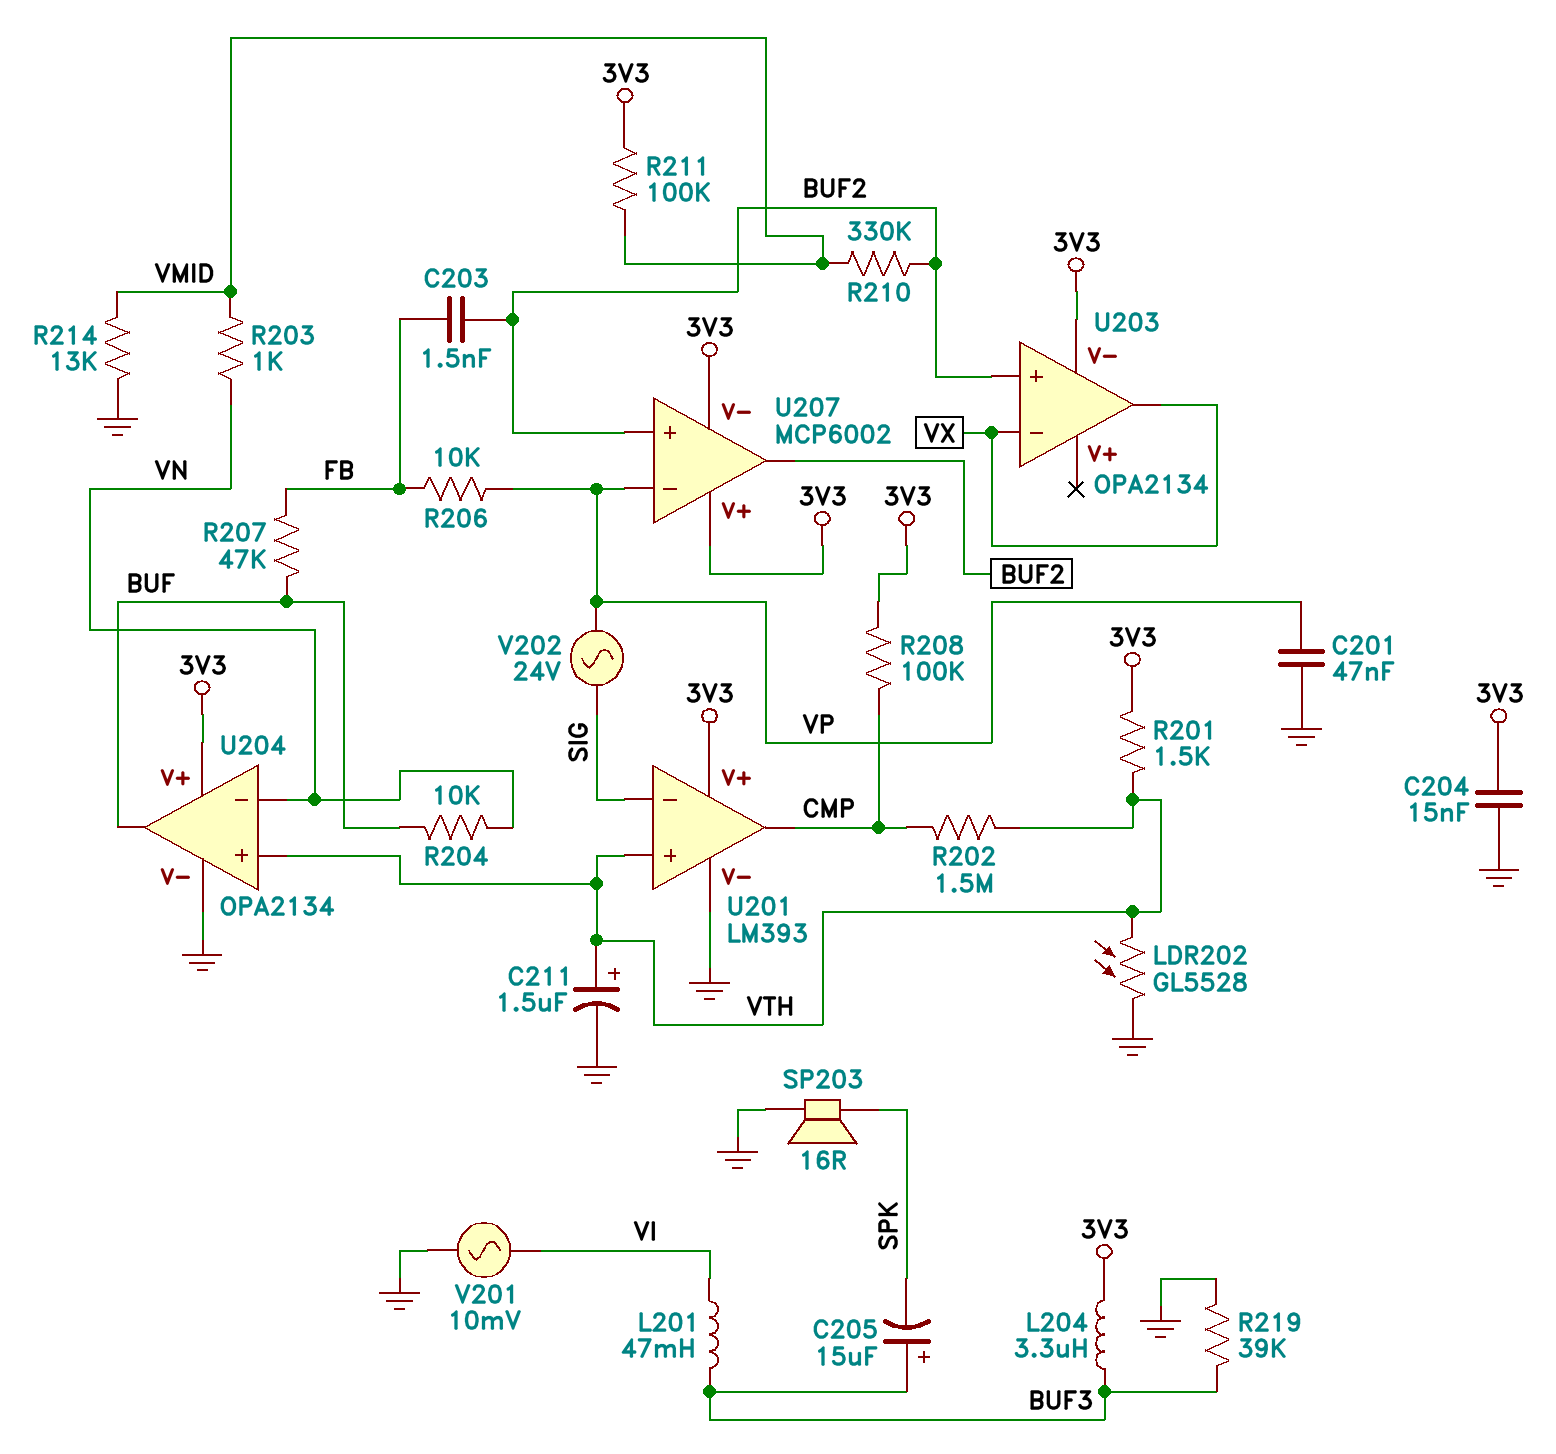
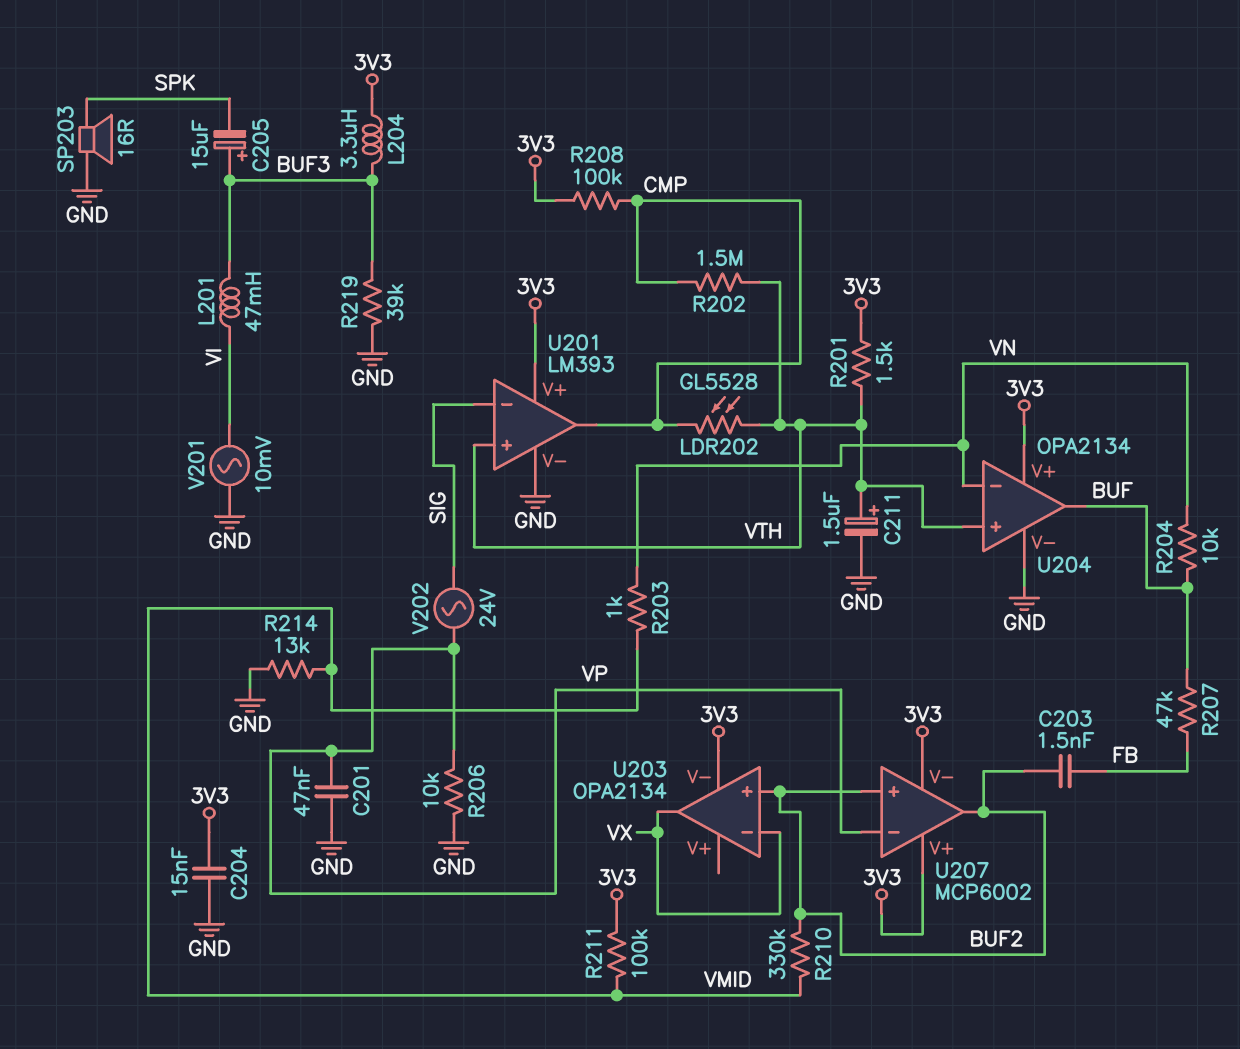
LDR202: GL5528 (GND, VTH) -> GL5528 (CMP, VTH)
R206: 10k (FB, VP) -> 10k (GND, VP)

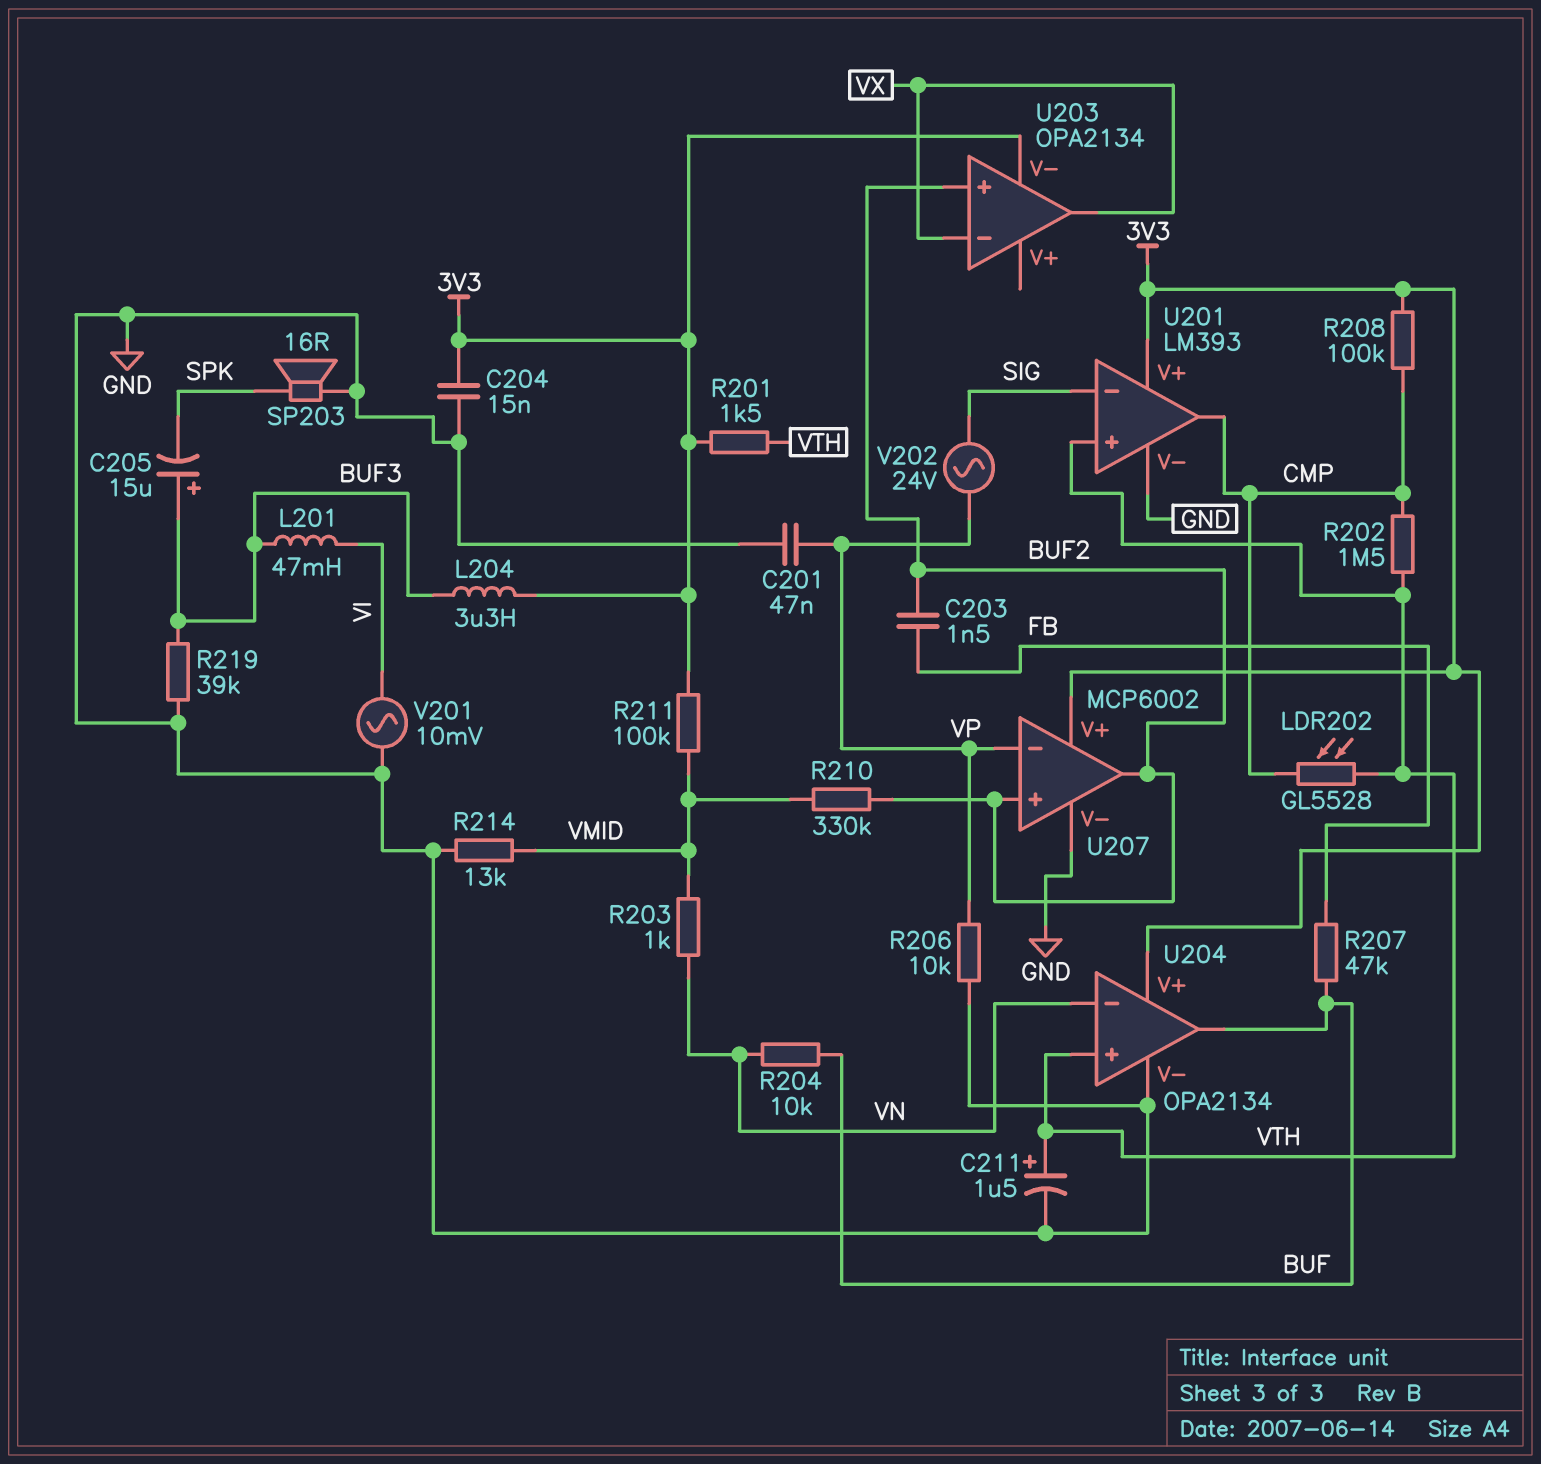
U207 pin V-: 3V3 -> GND

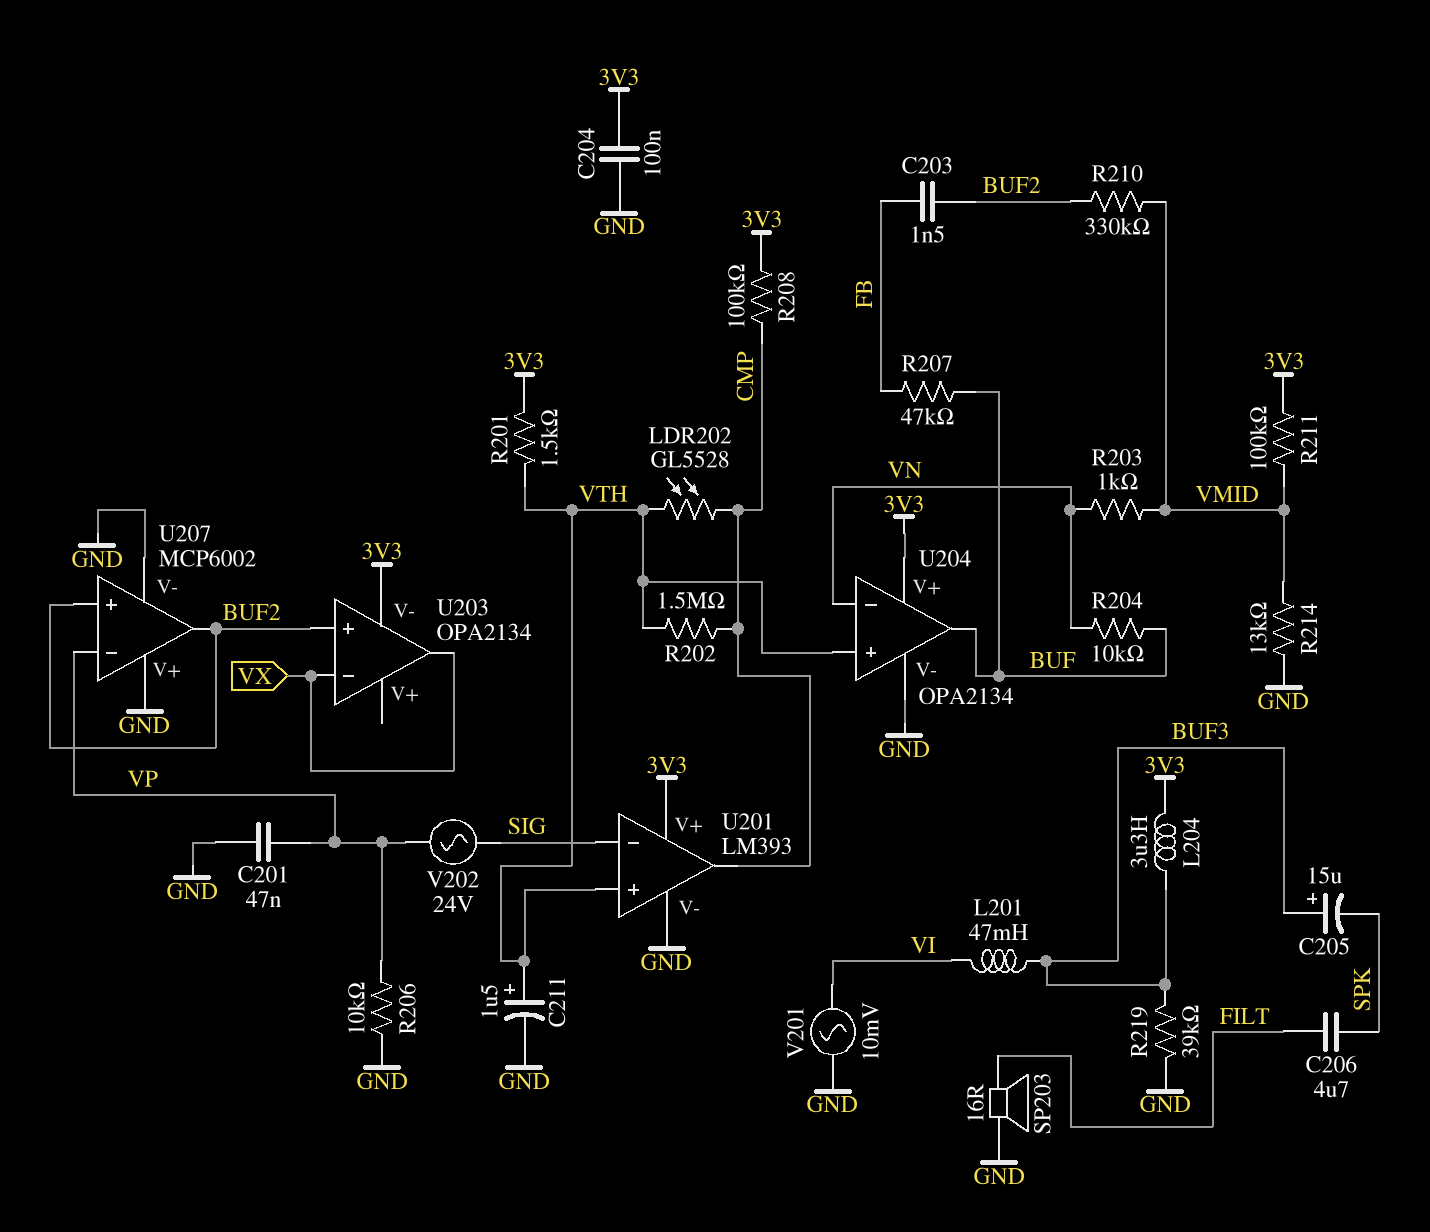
C204: 15nF (3V3, GND) -> 100nF (3V3, GND)
C206: none -> 4.7uF (FILT, SPK)
SP203: speaker 16R (GND, SPK) -> speaker 16R (FILT, GND)
U207 pin V+: 3V3 -> GND

